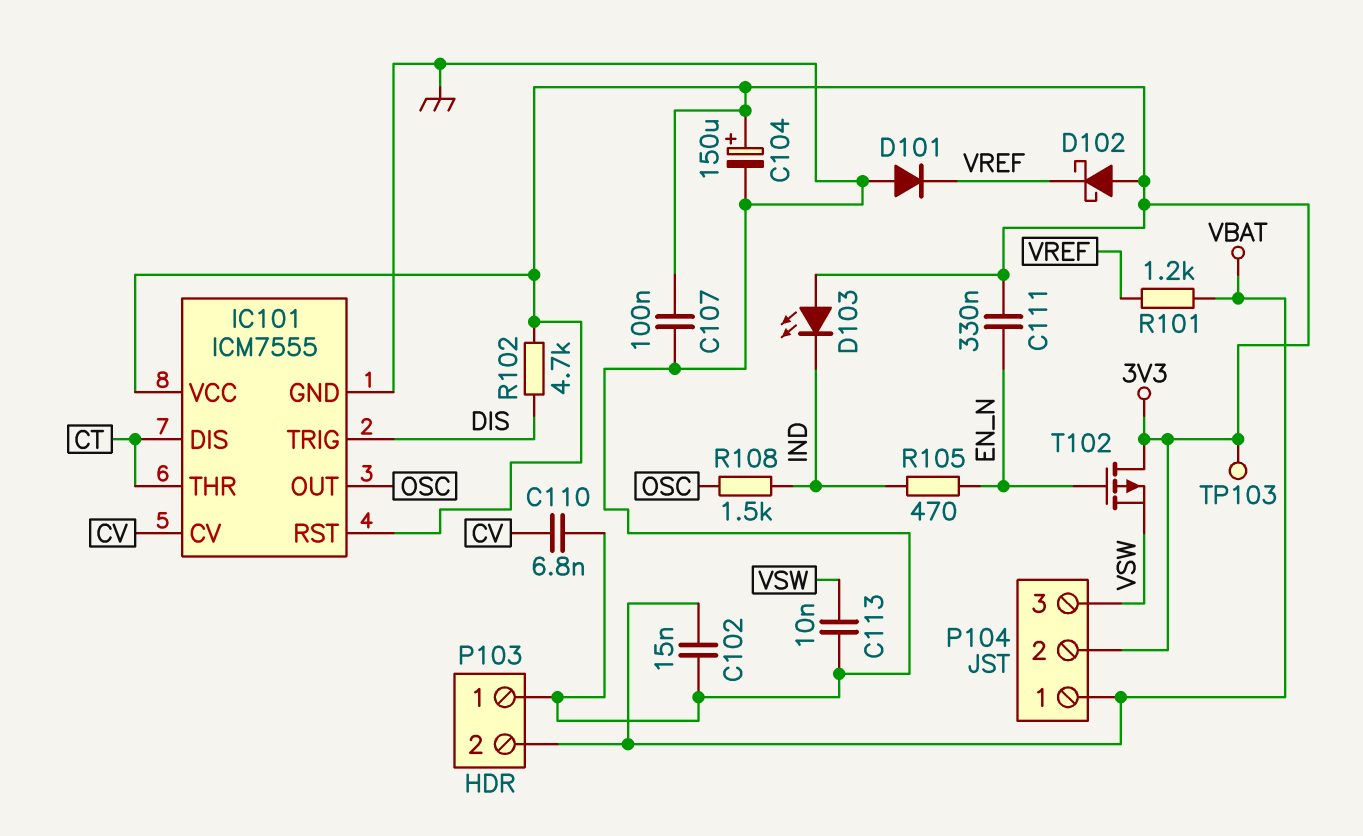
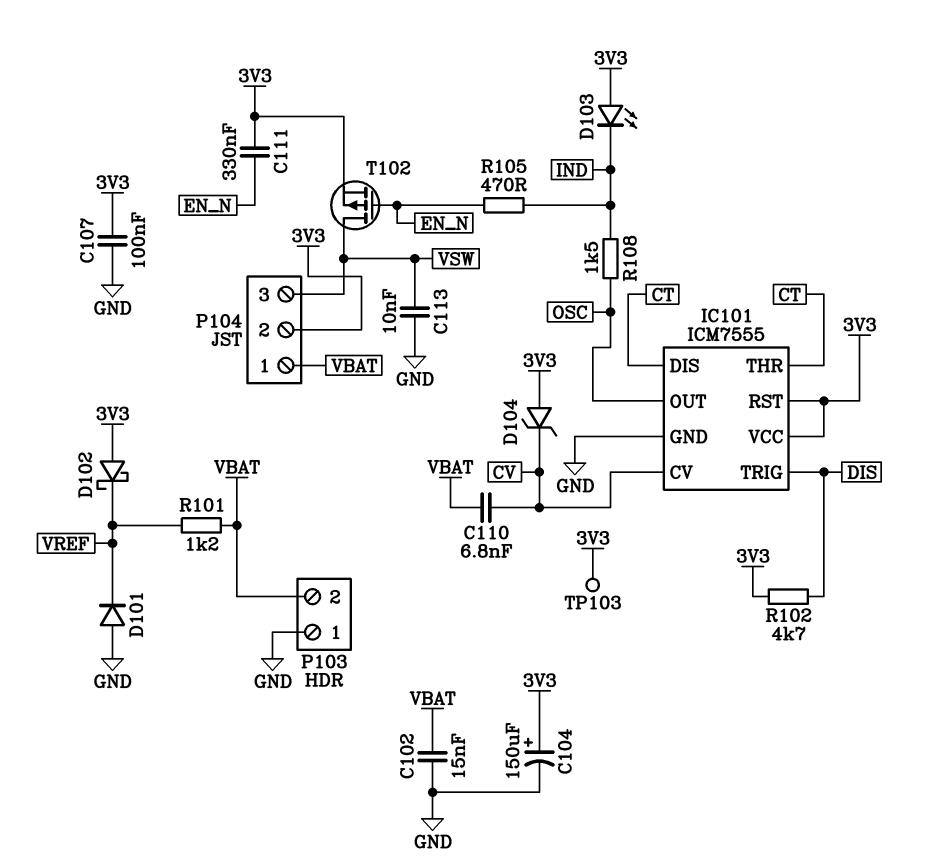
C110: 6.8nF (CV, GND) -> 6.8nF (CV, VBAT)
D104: none -> zener (A 3V3, K CV)
T102: PMOS (G EN_N, D 3V3, S VSW) -> PMOS (G EN_N, D VSW, S 3V3)

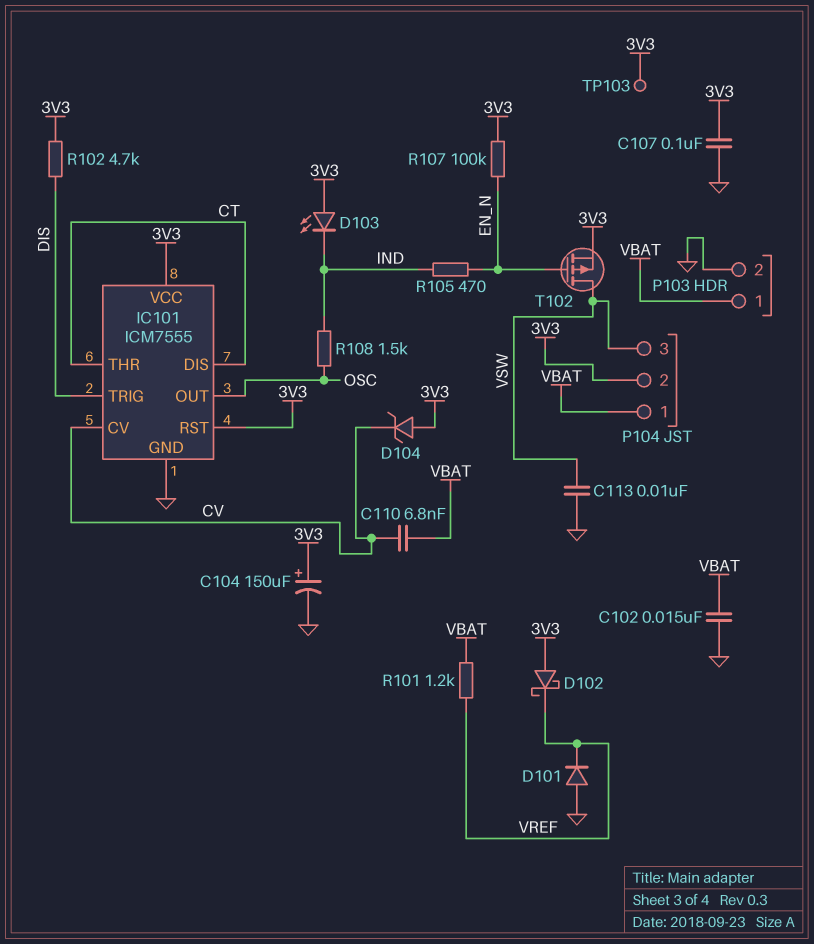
C111: 330nF (3V3, EN_N) -> none
P103 pin 1: GND -> VBAT
P103 pin 2: VBAT -> GND
R107: none -> 100k (3V3, EN_N)

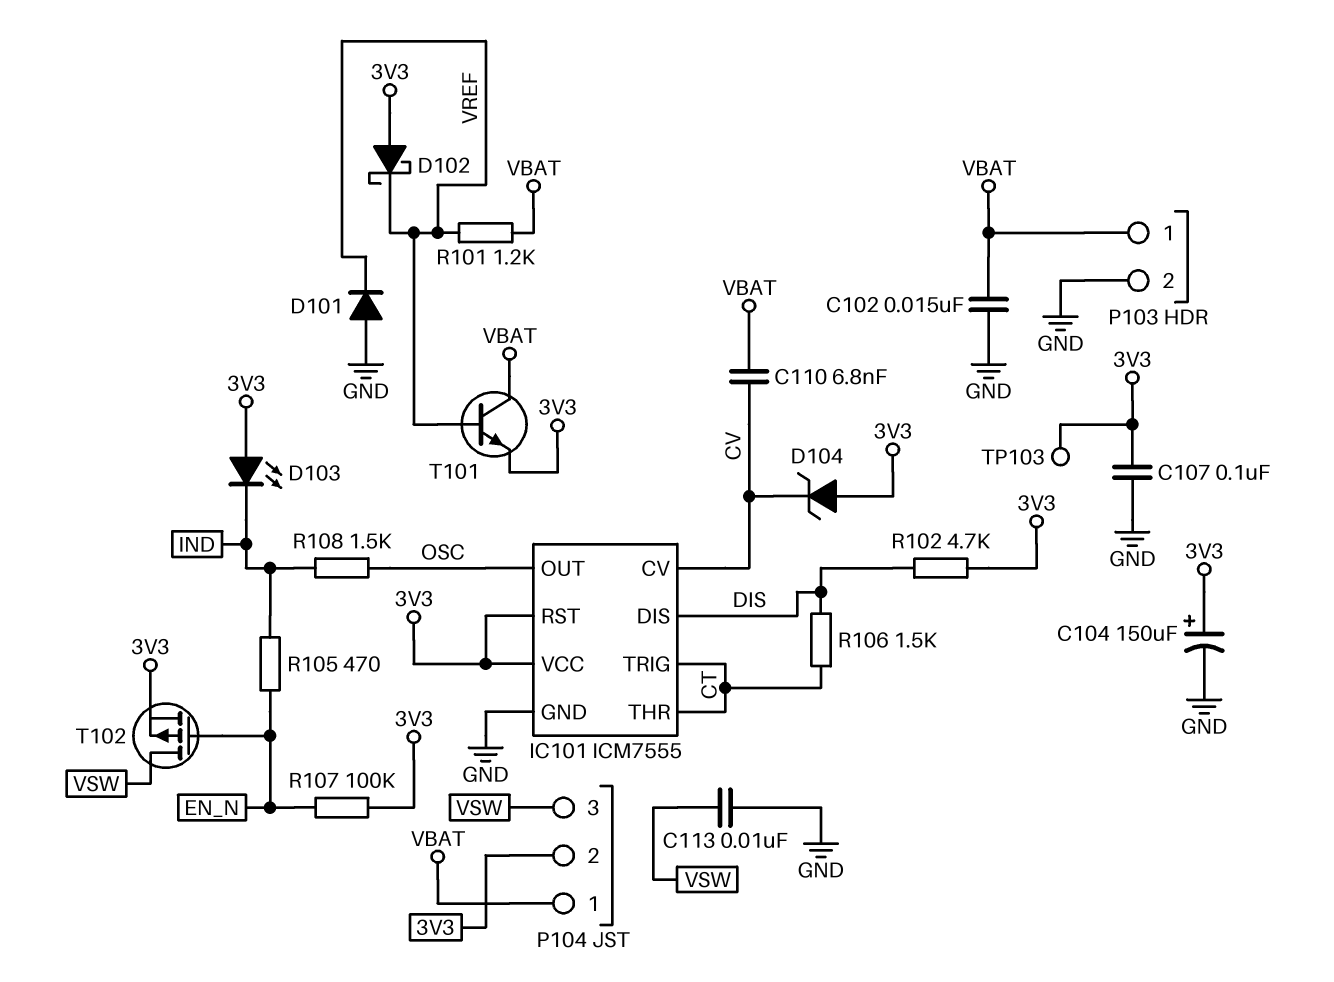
IC101 pin DIS: CT -> DIS
IC101 pin TRIG: DIS -> CT
R106: none -> 1.5k (CT, DIS)
T101: none -> NPN (B VREF, C VBAT, E 3V3)

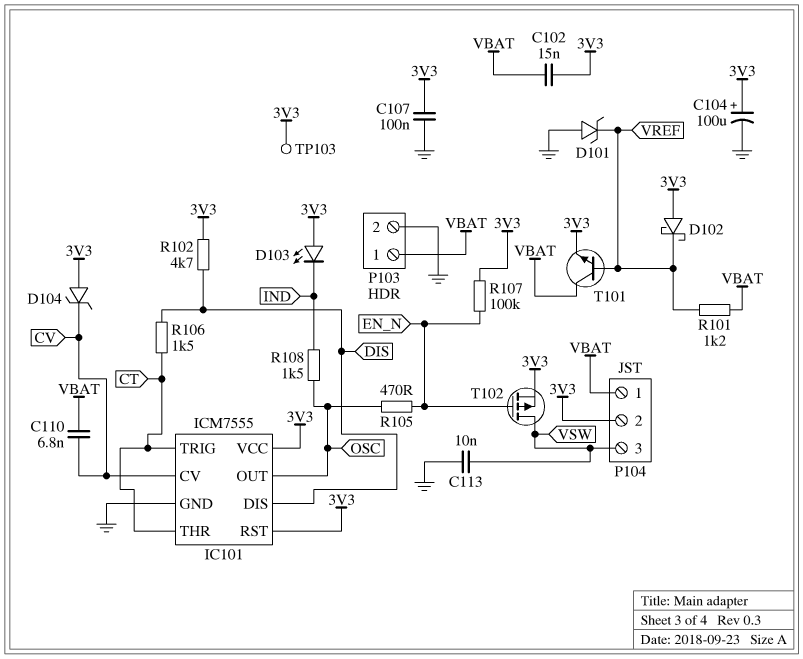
C102: 15nF (GND, VBAT) -> 15nF (3V3, VBAT)
C104: 150uF (plus 3V3, minus GND) -> 100uF (plus 3V3, minus GND)
D101: diode (A GND, K VREF) -> zener (A GND, K VREF)
R105: 470 (EN_N, IND) -> 470 (EN_N, OSC)

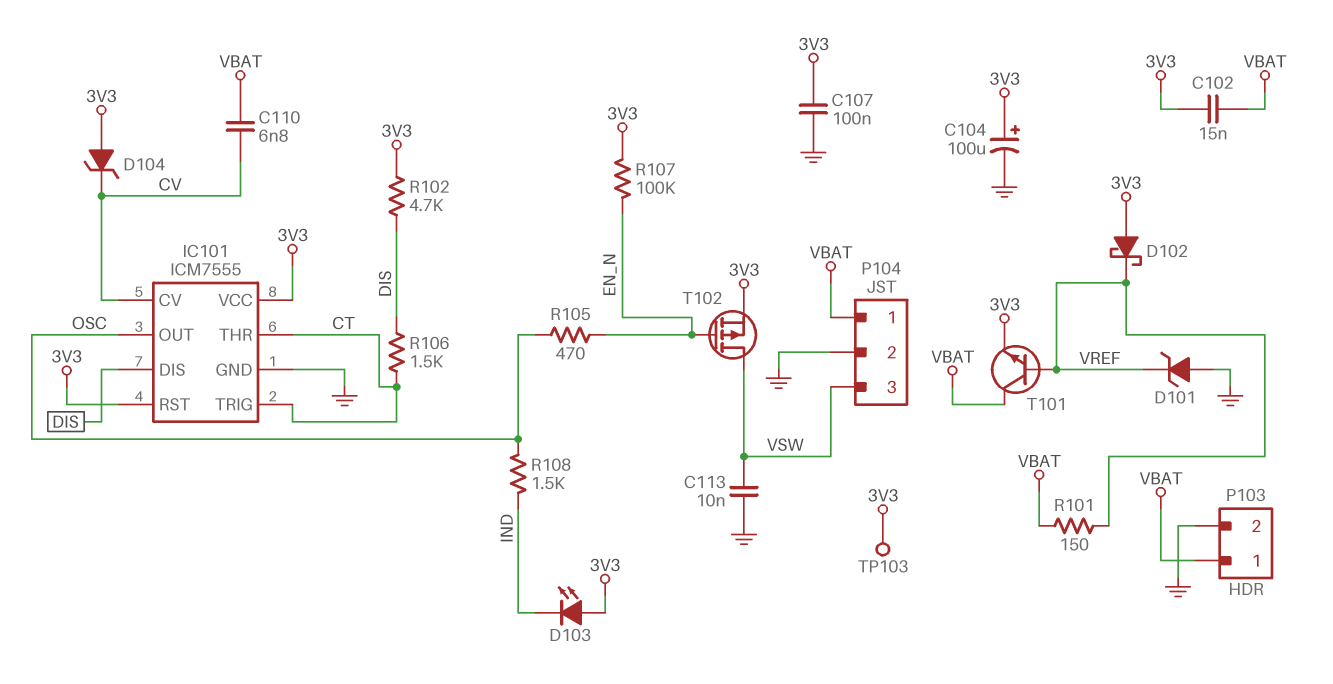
P104 pin 2: 3V3 -> GND
R101: 1.2k (VBAT, VREF) -> 150 (VBAT, VREF)

